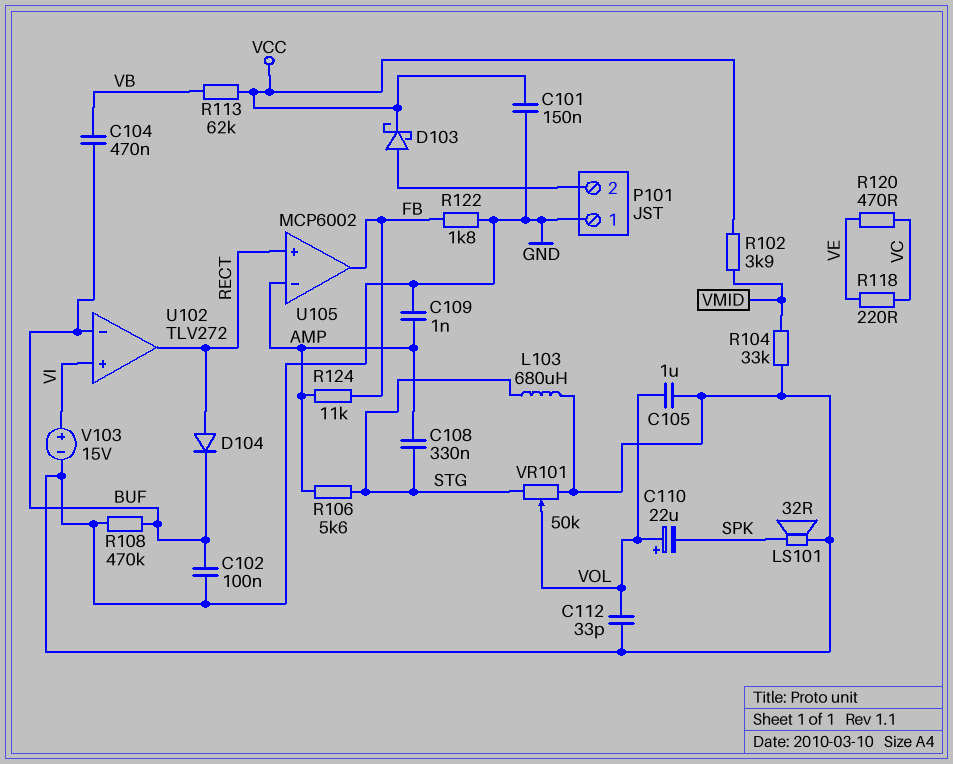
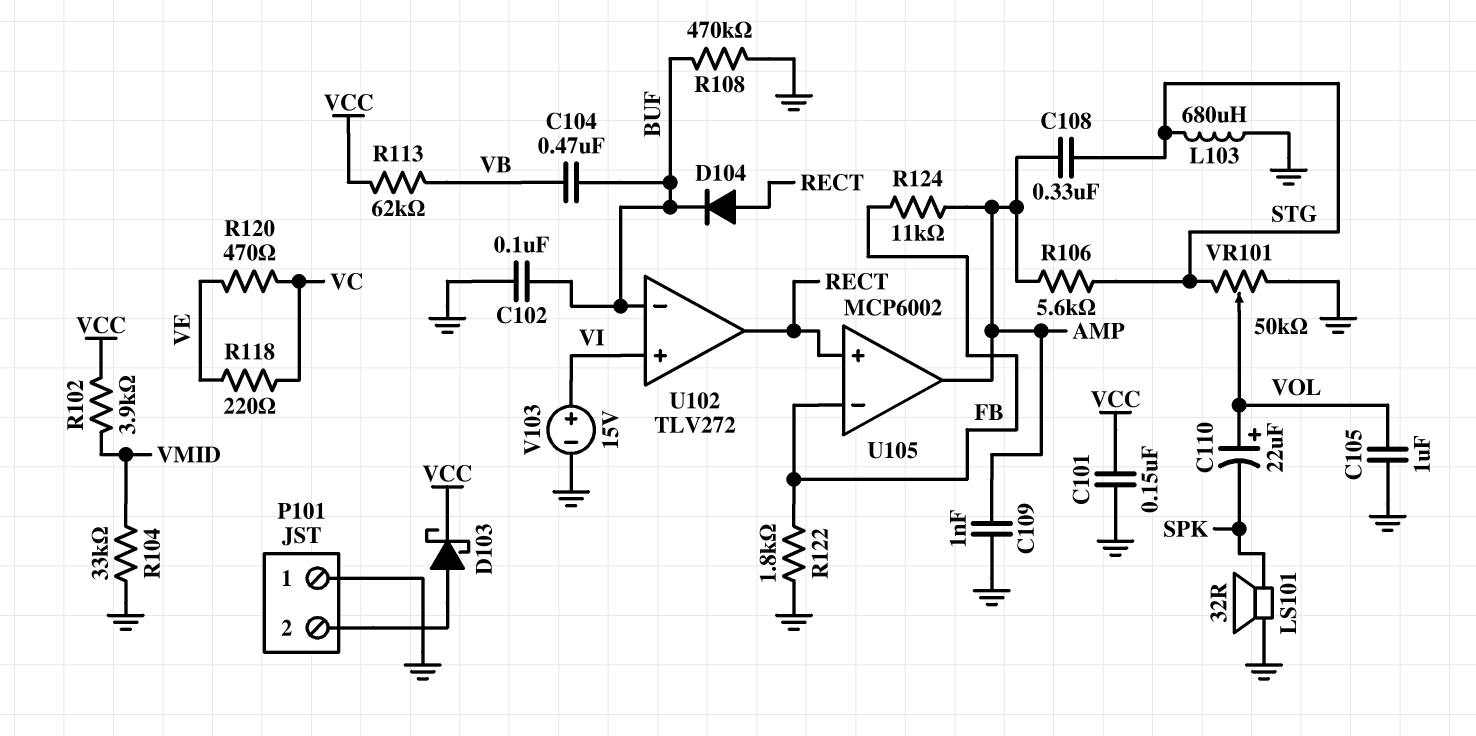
C112: 33pF (GND, VOL) -> none
U105 pin in-: AMP -> FB
U105 pin out: FB -> AMP

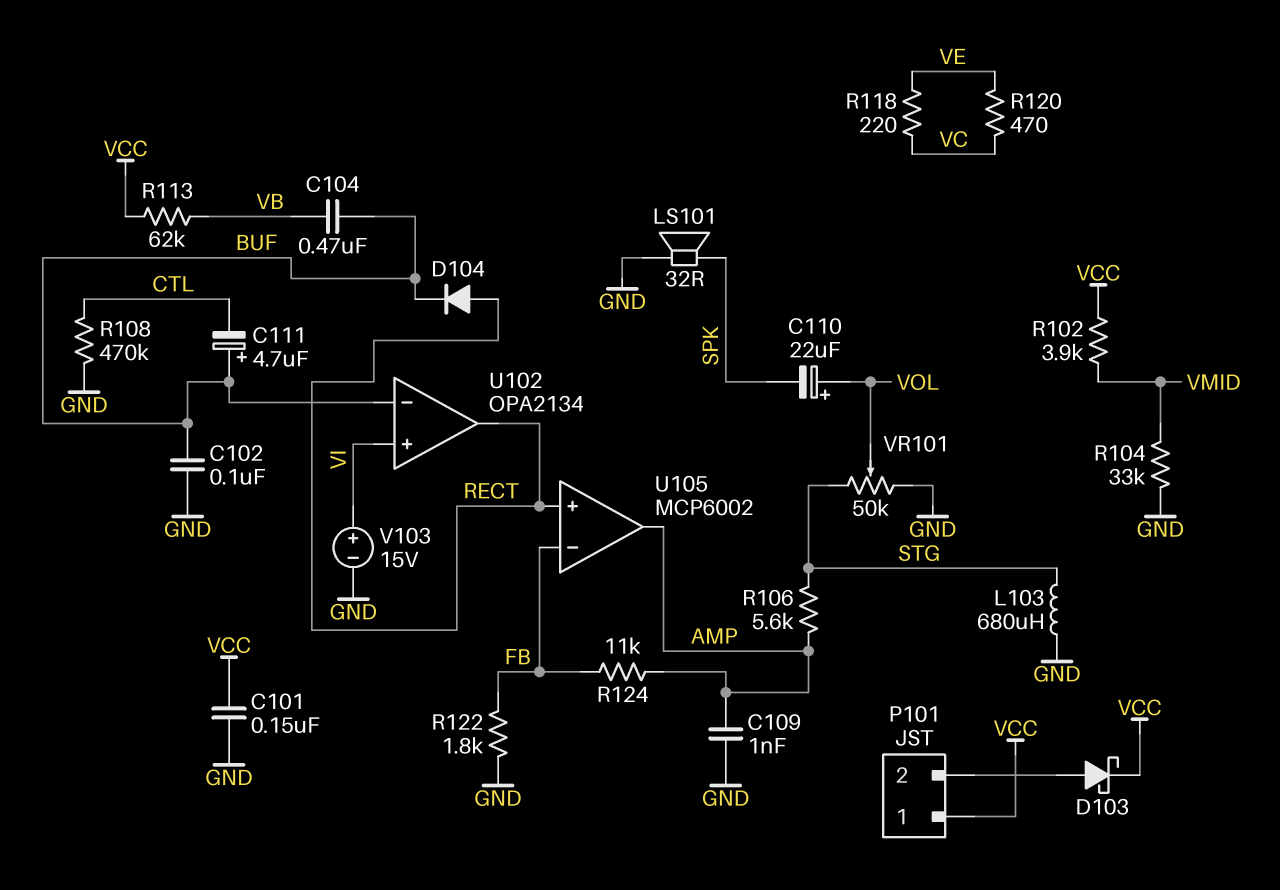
C105: 1uF (GND, VOL) -> none
C108: 330nF (AMP, STG) -> none
C111: none -> 4.7uF (plus BUF, minus CTL)
P101 pin 1: GND -> VCC
R108: 470k (BUF, GND) -> 470k (CTL, GND)
U102: TLV272 -> OPA2134

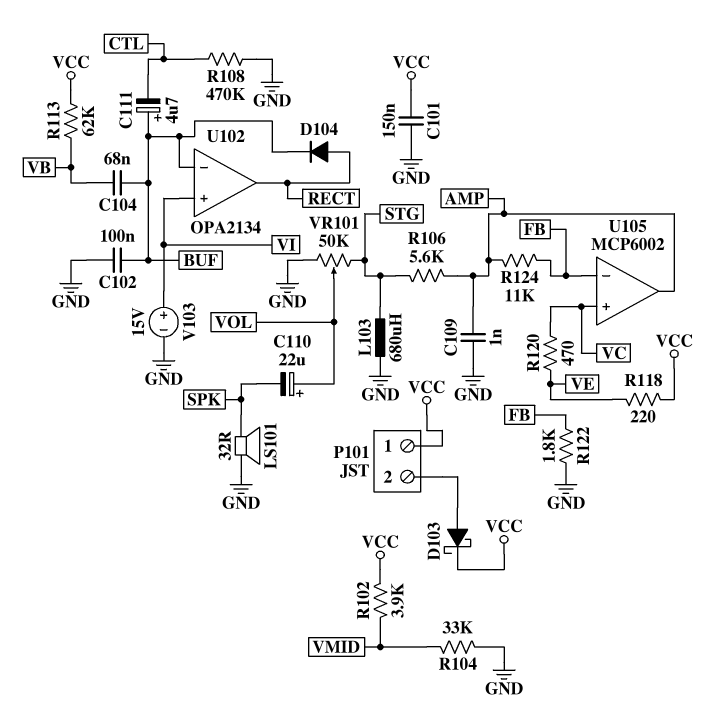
C104: 470nF (BUF, VB) -> 68nF (BUF, VB)
R118: 220 (VC, VE) -> 220 (VCC, VE)
U105 pin in+: RECT -> VC

